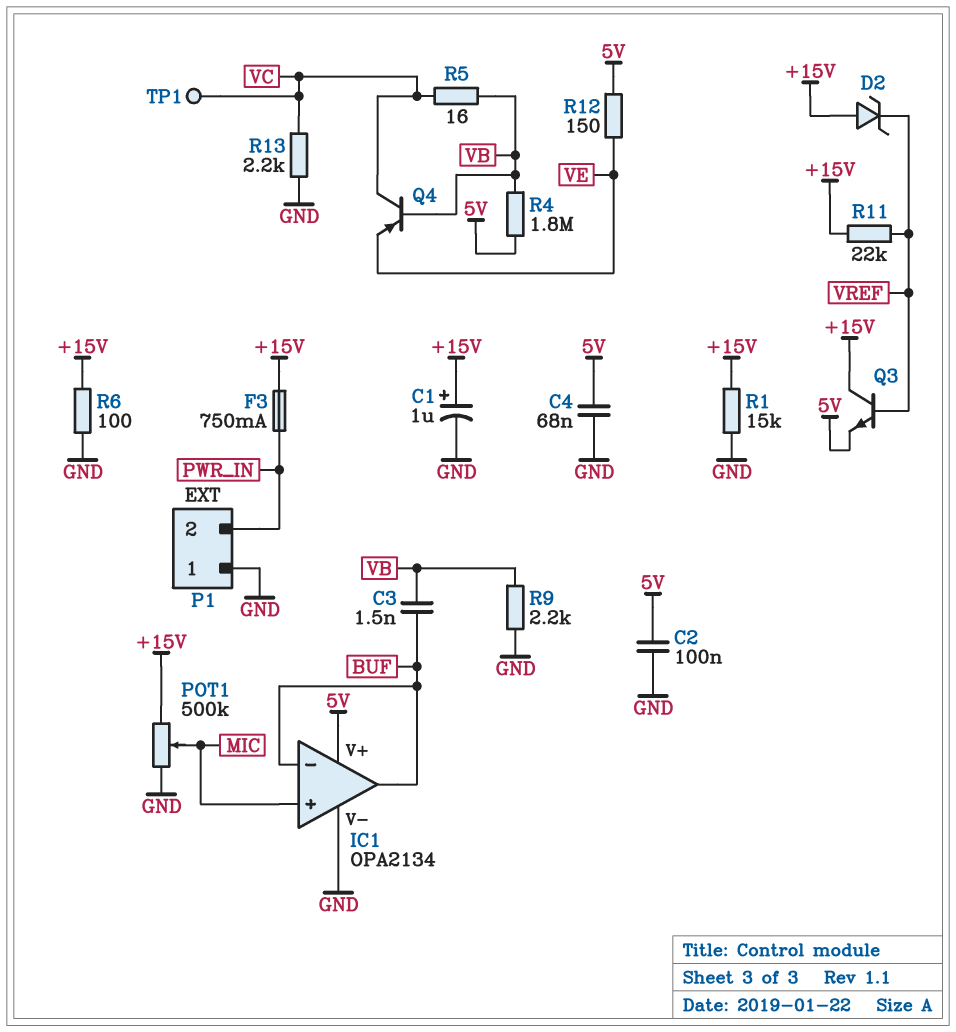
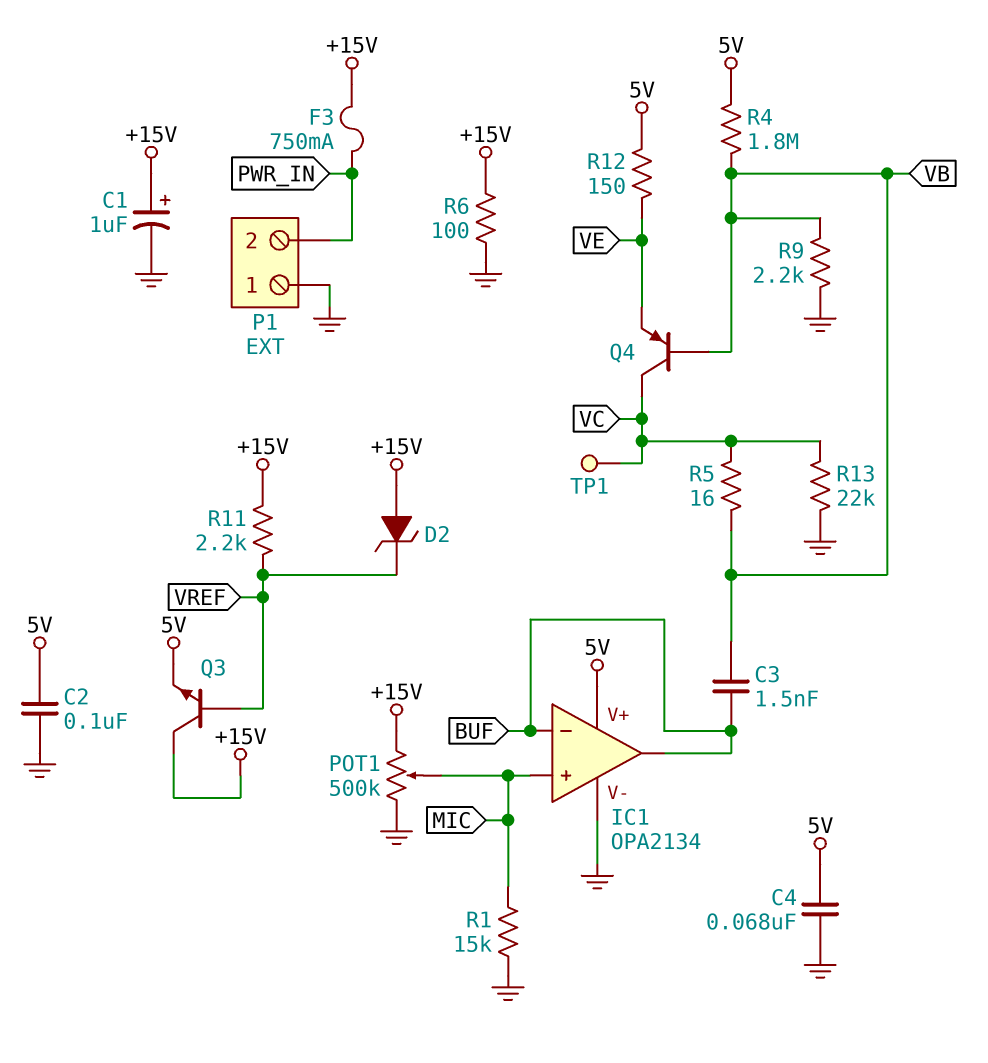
R1: 15k (+15V, GND) -> 15k (GND, MIC)
R11: 22k (+15V, VREF) -> 2.2k (+15V, VREF)
R13: 2.2k (GND, VC) -> 22k (GND, VC)

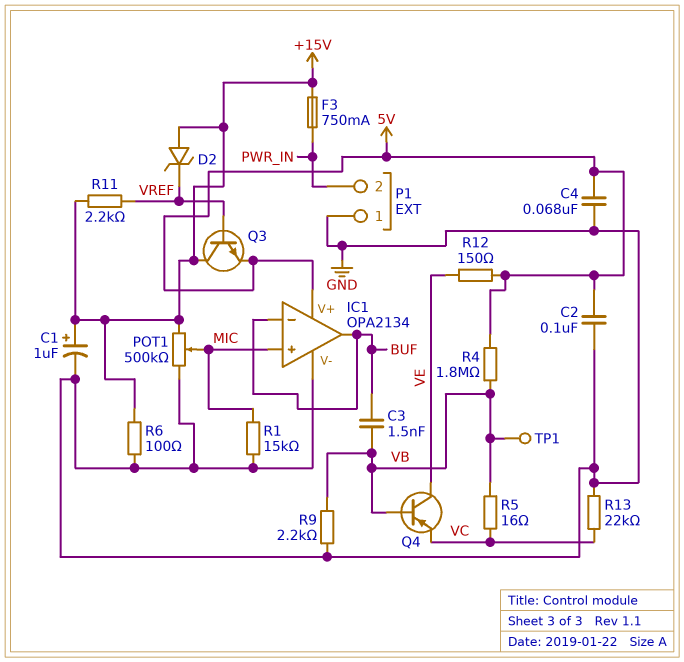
Q4: PNP (B VB, C VC, E VE) -> PNP (B VB, C VE, E VC)
TP1: test point (VC) -> test point (VB)

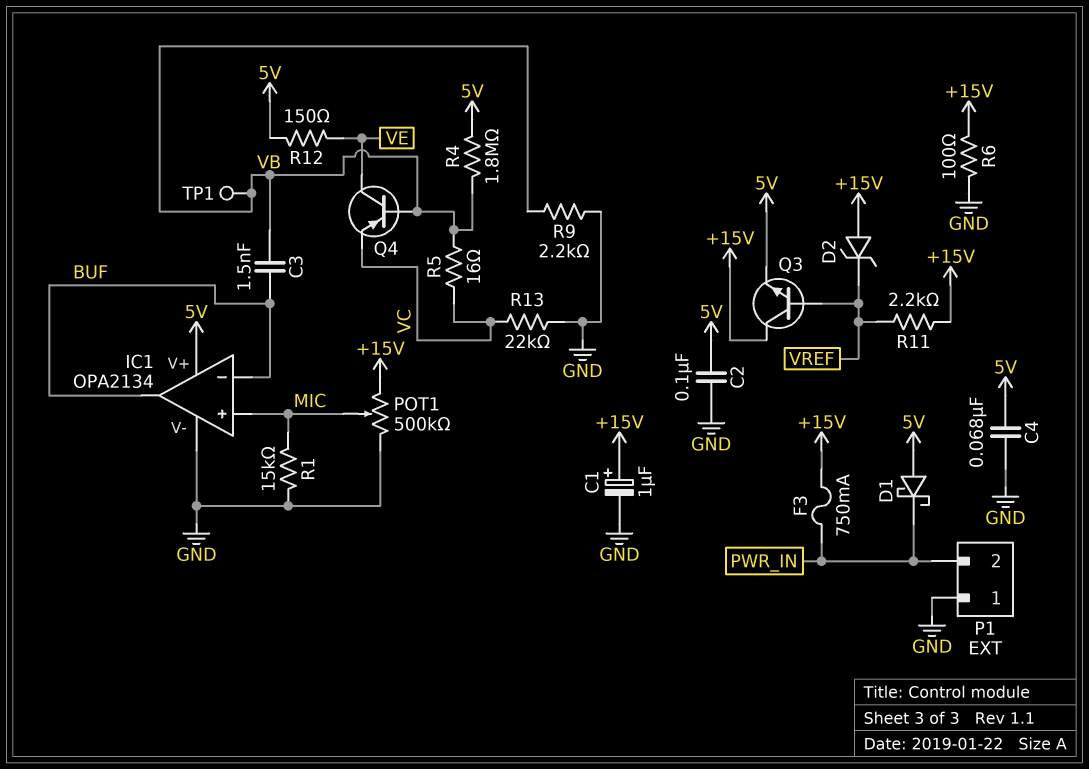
D1: none -> schottky (A 5V, K PWR_IN)

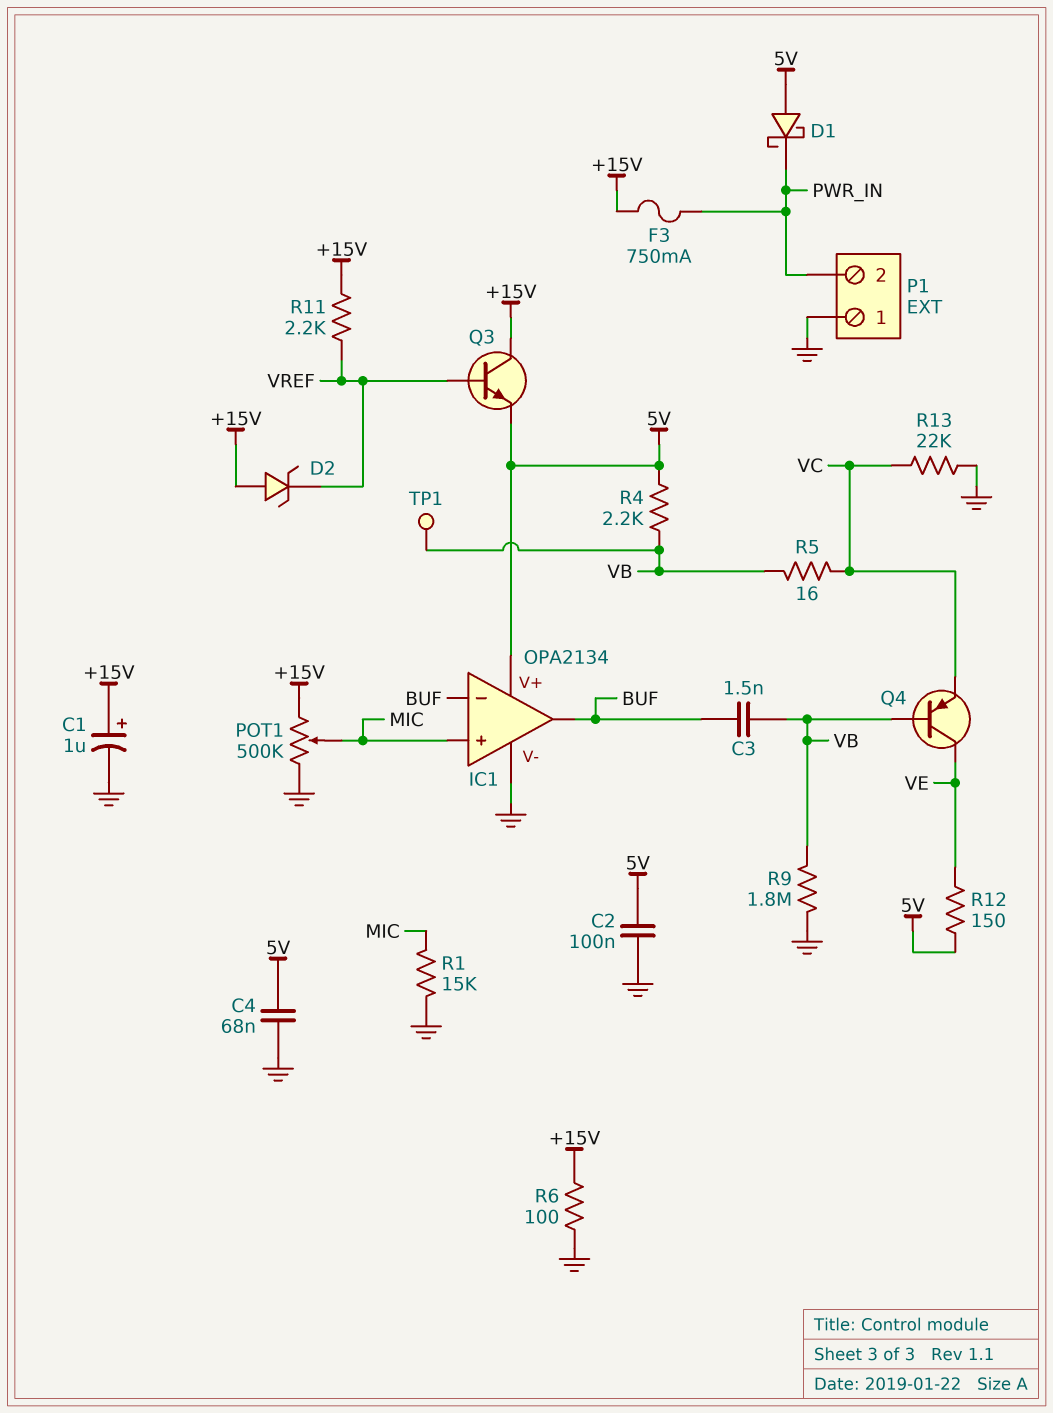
R4: 1.8M (5V, VB) -> 2.2k (5V, VB)
R9: 2.2k (GND, VB) -> 1.8M (GND, VB)

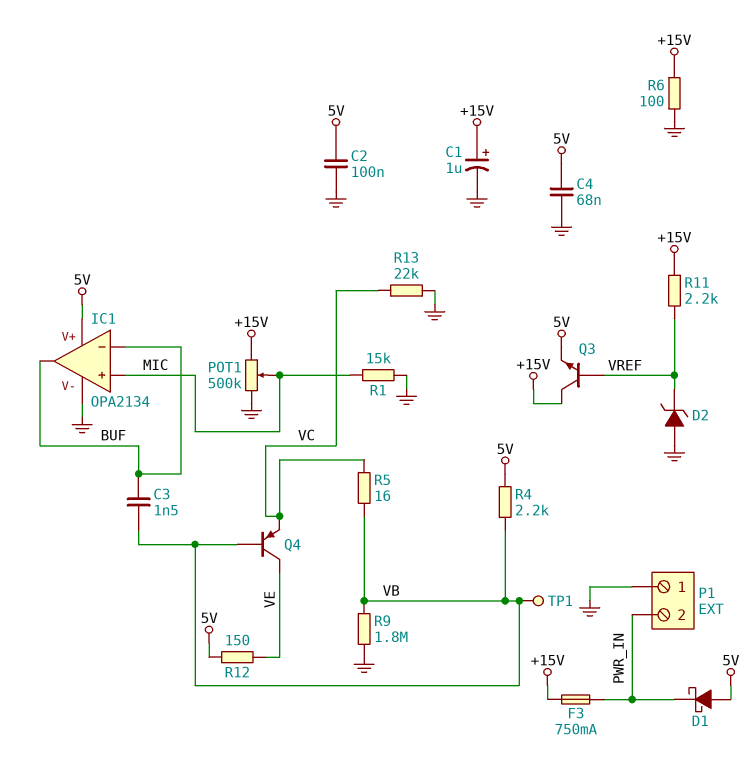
D2: zener (A +15V, K VREF) -> zener (A GND, K VREF)

